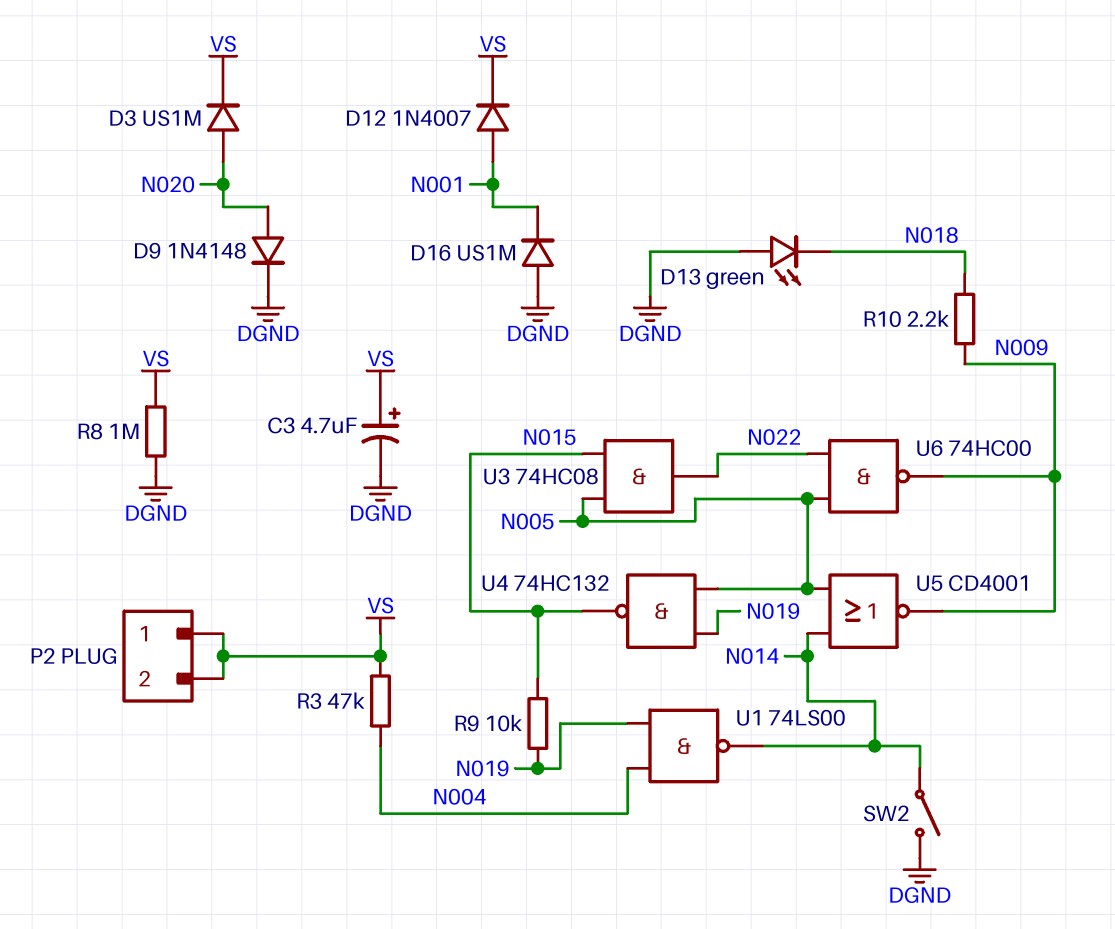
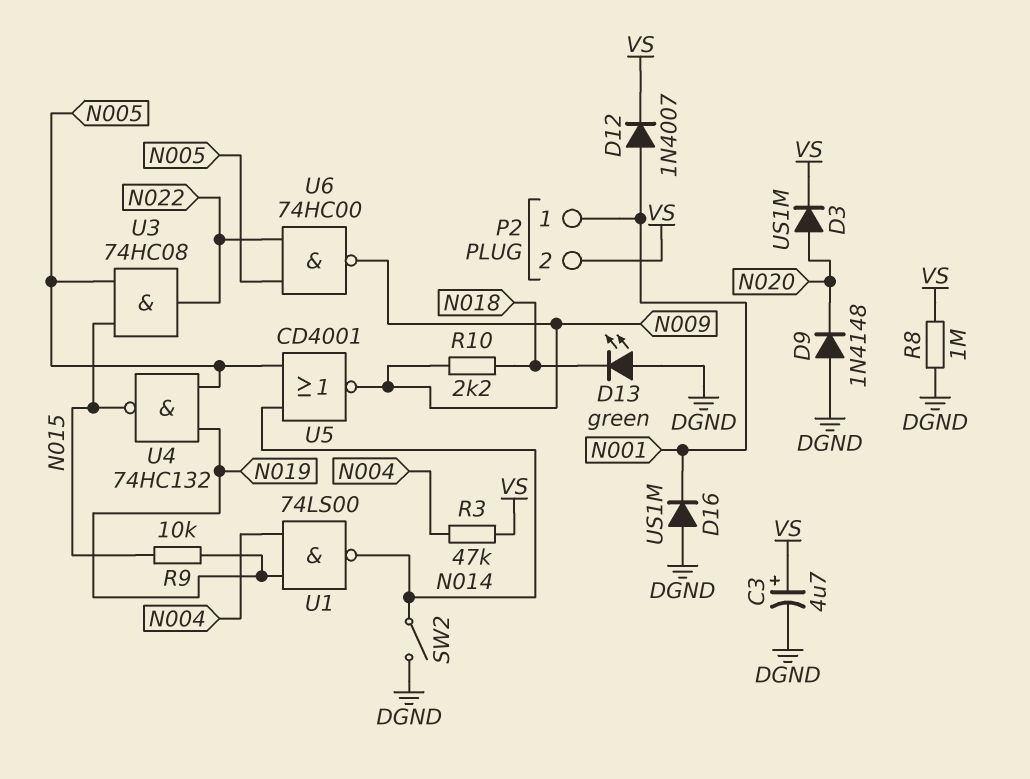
D9: diode 1N4148 (A N020, K DGND) -> diode 1N4148 (A DGND, K N020)
P2 pin 1: VS -> N001

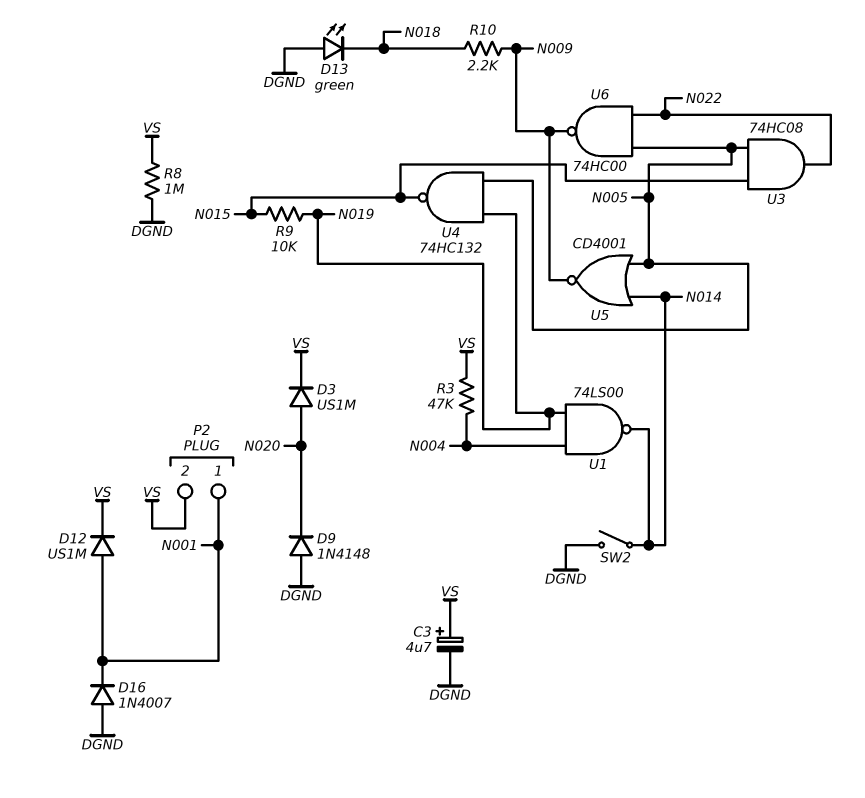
D12: diode 1N4007 (A N001, K VS) -> diode US1M (A N001, K VS)
D16: diode US1M (A DGND, K N001) -> diode 1N4007 (A DGND, K N001)

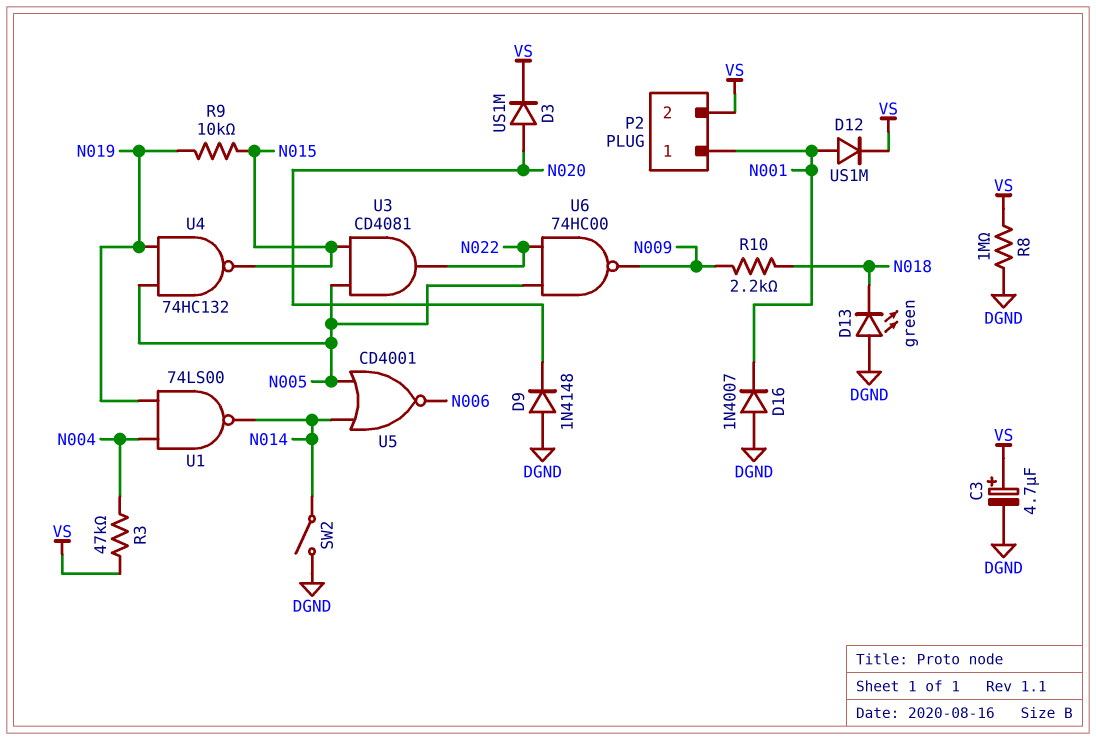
U3: AND 74HC08 (in N005, in N015, out N022) -> AND CD4081 (in N005, in N015, out N022)
U5: NOR CD4001 (in N005, in N014, out N009) -> NOR CD4001 (in N005, in N014, out N006)

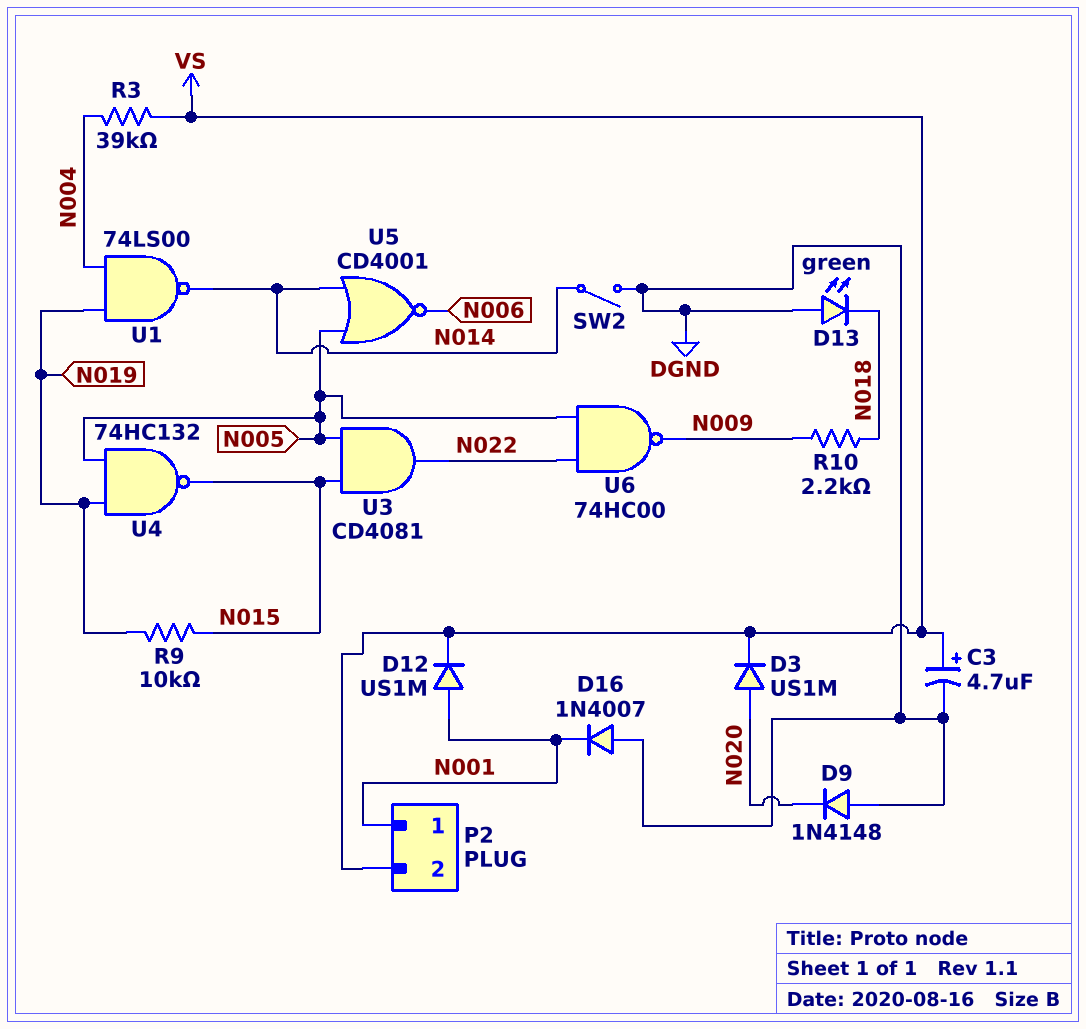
R3: 47k (N004, VS) -> 39k (N004, VS)
R8: 1M (DGND, VS) -> none

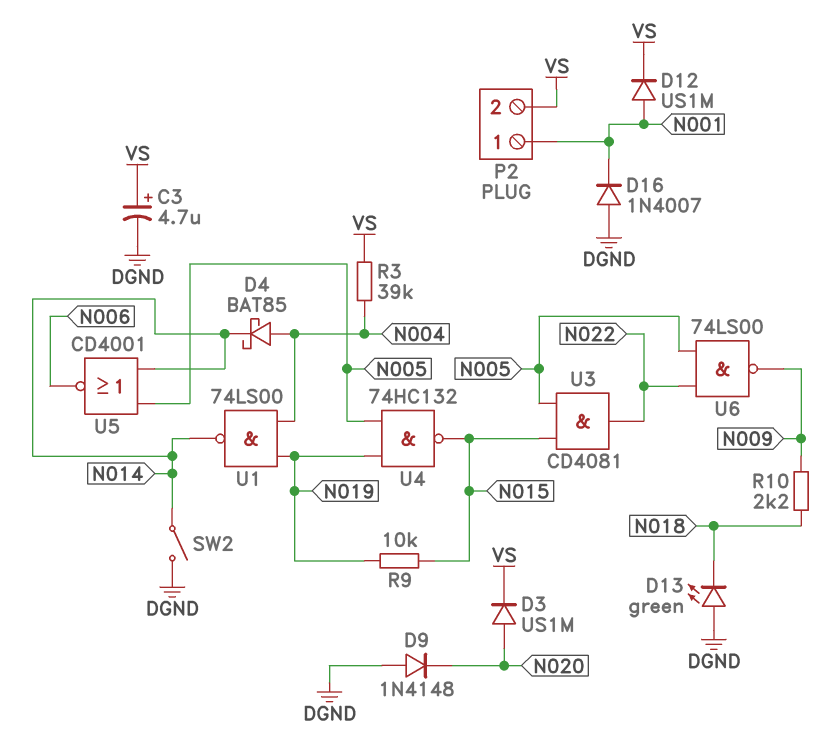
D4: none -> schottky BAT85 (A N004, K N014)
U6: NAND 74HC00 (in N005, in N022, out N009) -> NAND 74LS00 (in N005, in N022, out N009)

